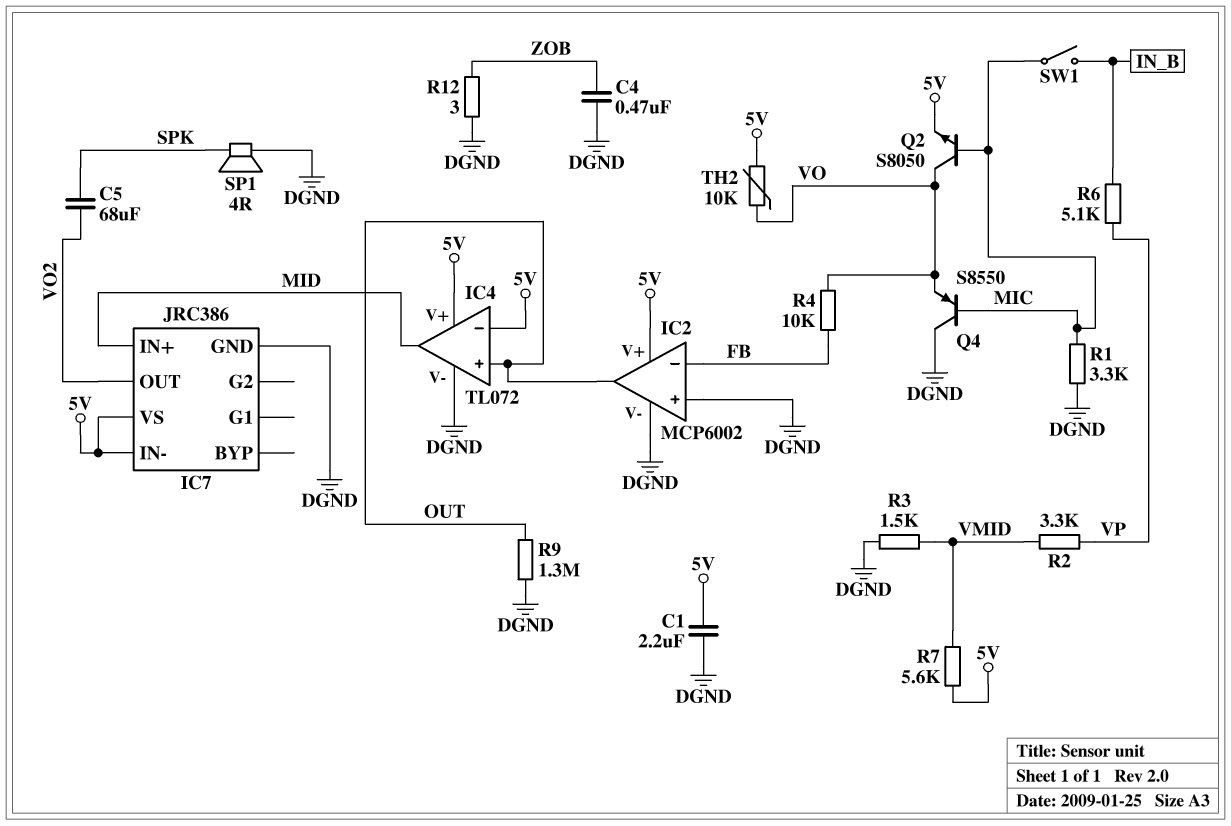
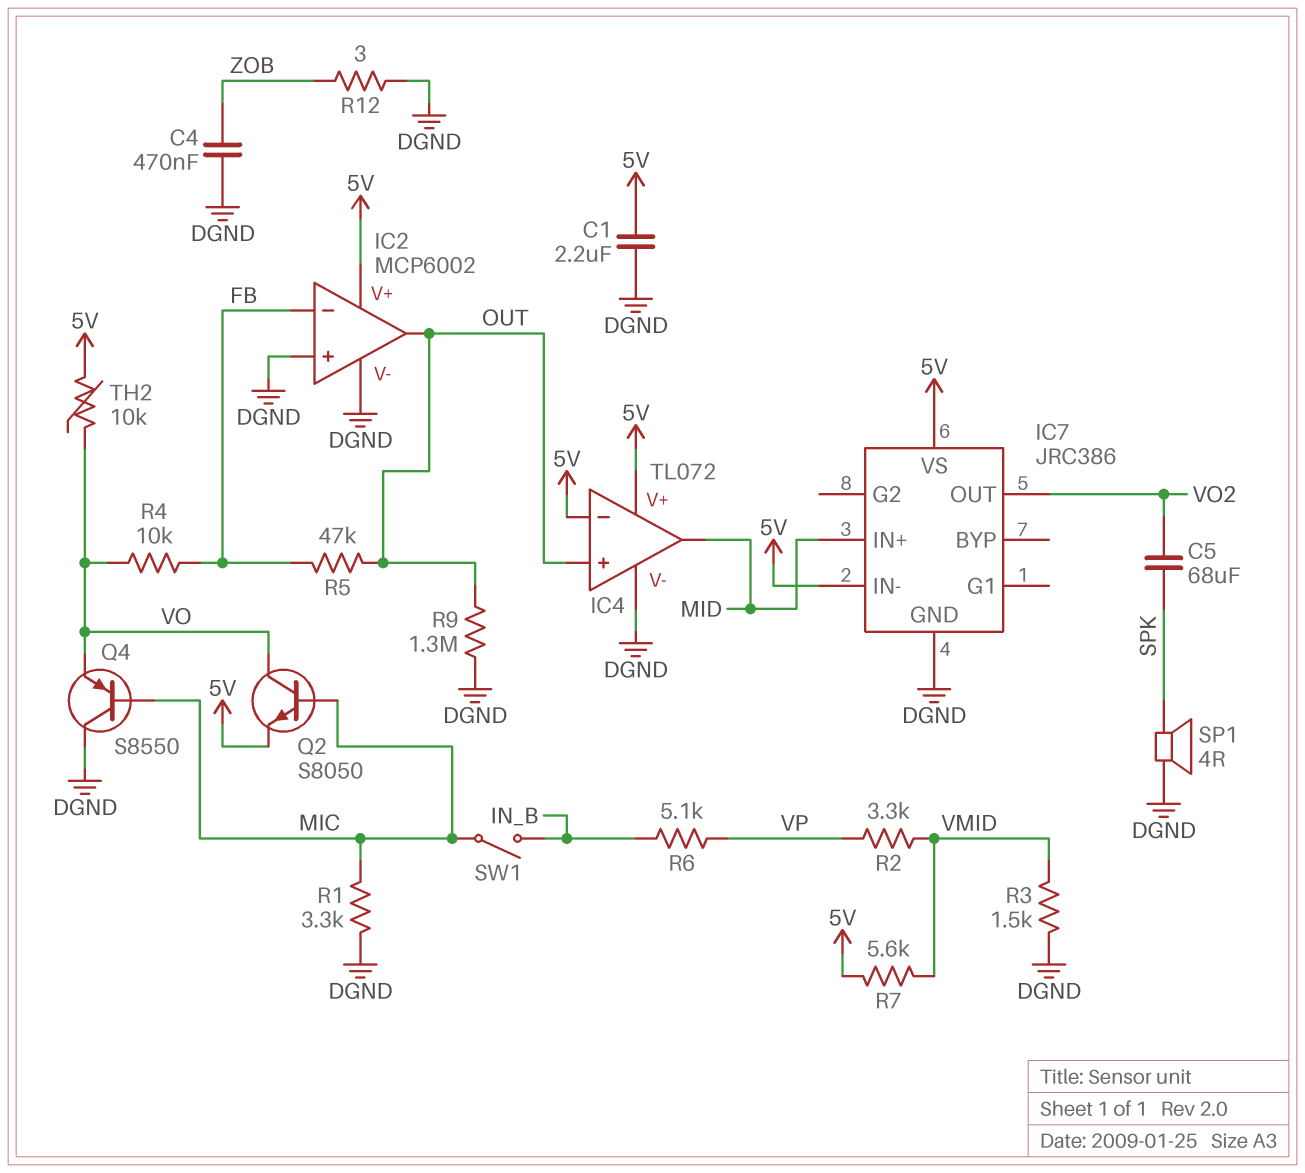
R5: none -> 47k (FB, OUT)

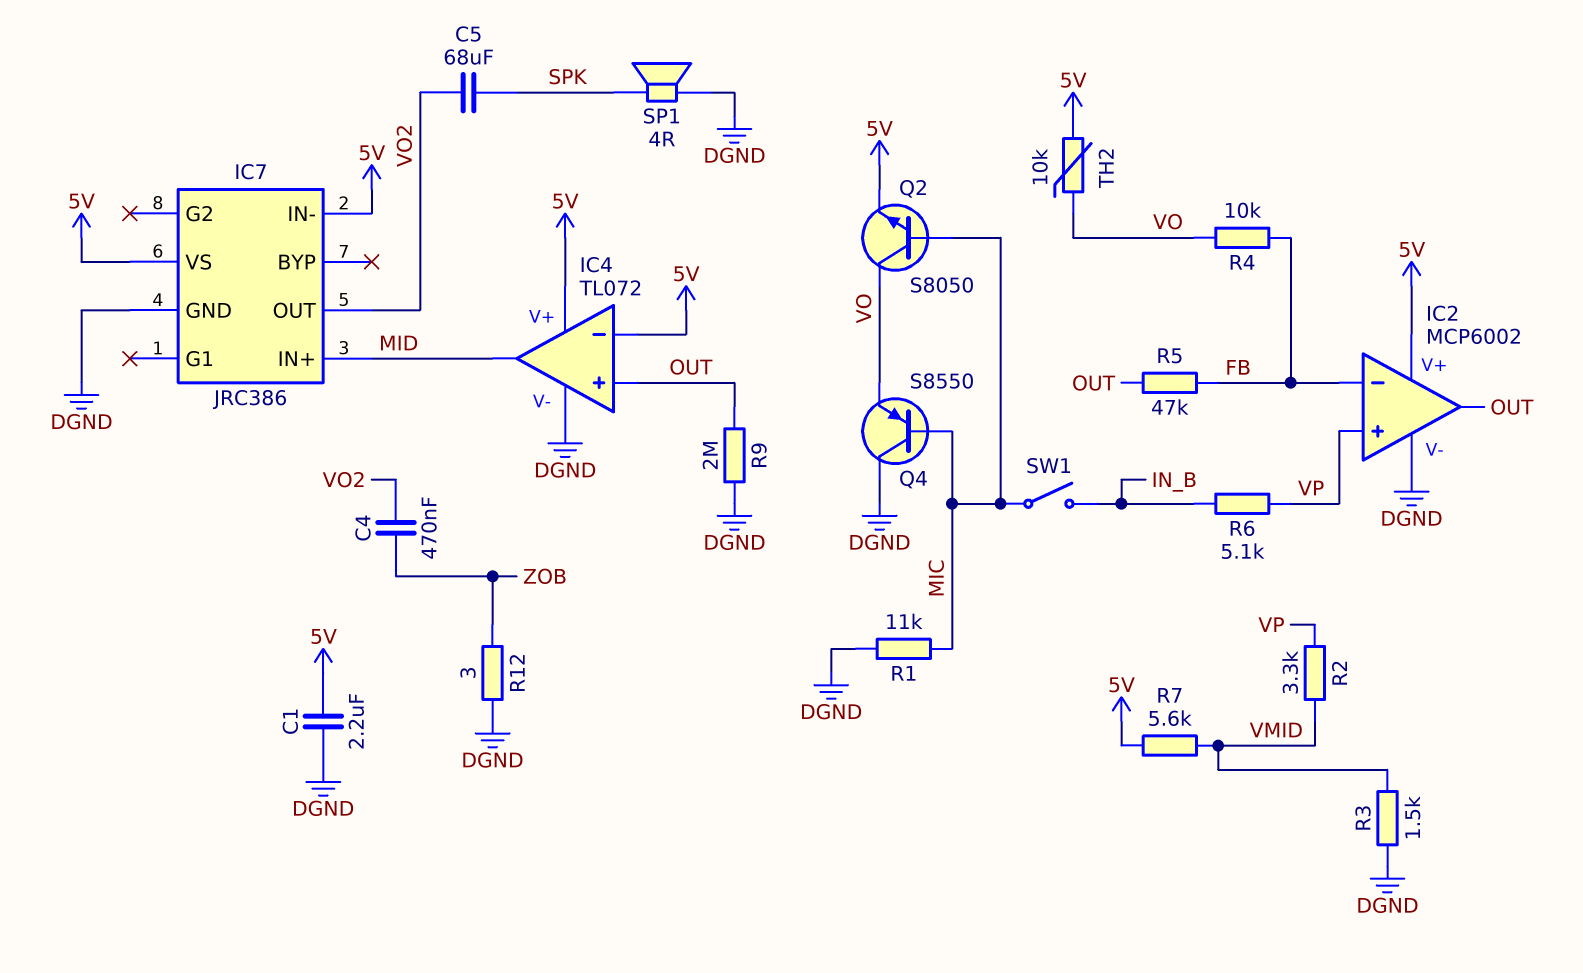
C4: 470nF (DGND, ZOB) -> 470nF (VO2, ZOB)
IC2 pin in+: DGND -> VP
R1: 3.3k (DGND, MIC) -> 11k (DGND, MIC)
R9: 1.3M (DGND, OUT) -> 2M (DGND, OUT)

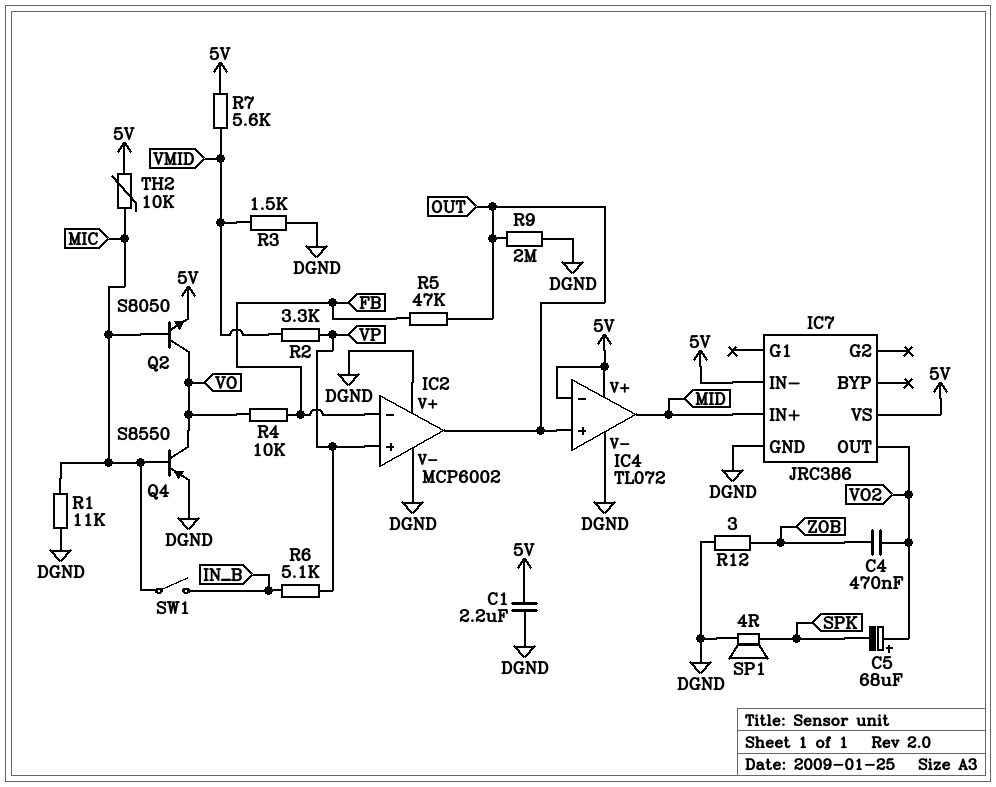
C5: 68uF (SPK, VO2) -> 68uF (plus VO2, minus SPK)
IC2 pin V+: 5V -> DGND
Q4: PNP S8550 (B MIC, C DGND, E VO) -> PNP S8550 (B MIC, C VO, E DGND)
TH2: 10k (5V, VO) -> 10k (5V, MIC)

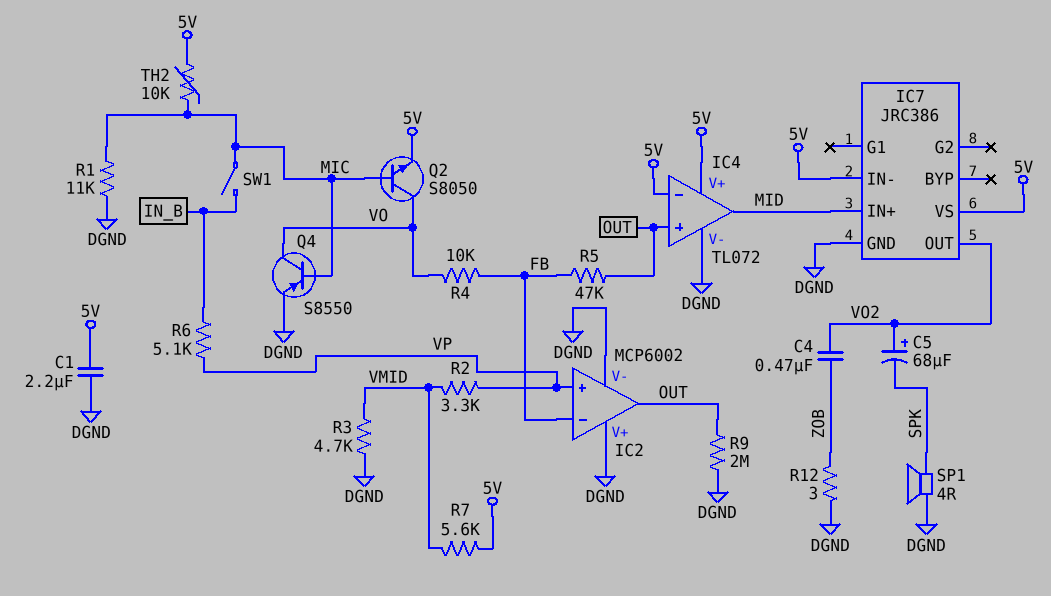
R3: 1.5k (DGND, VMID) -> 4.7k (DGND, VMID)

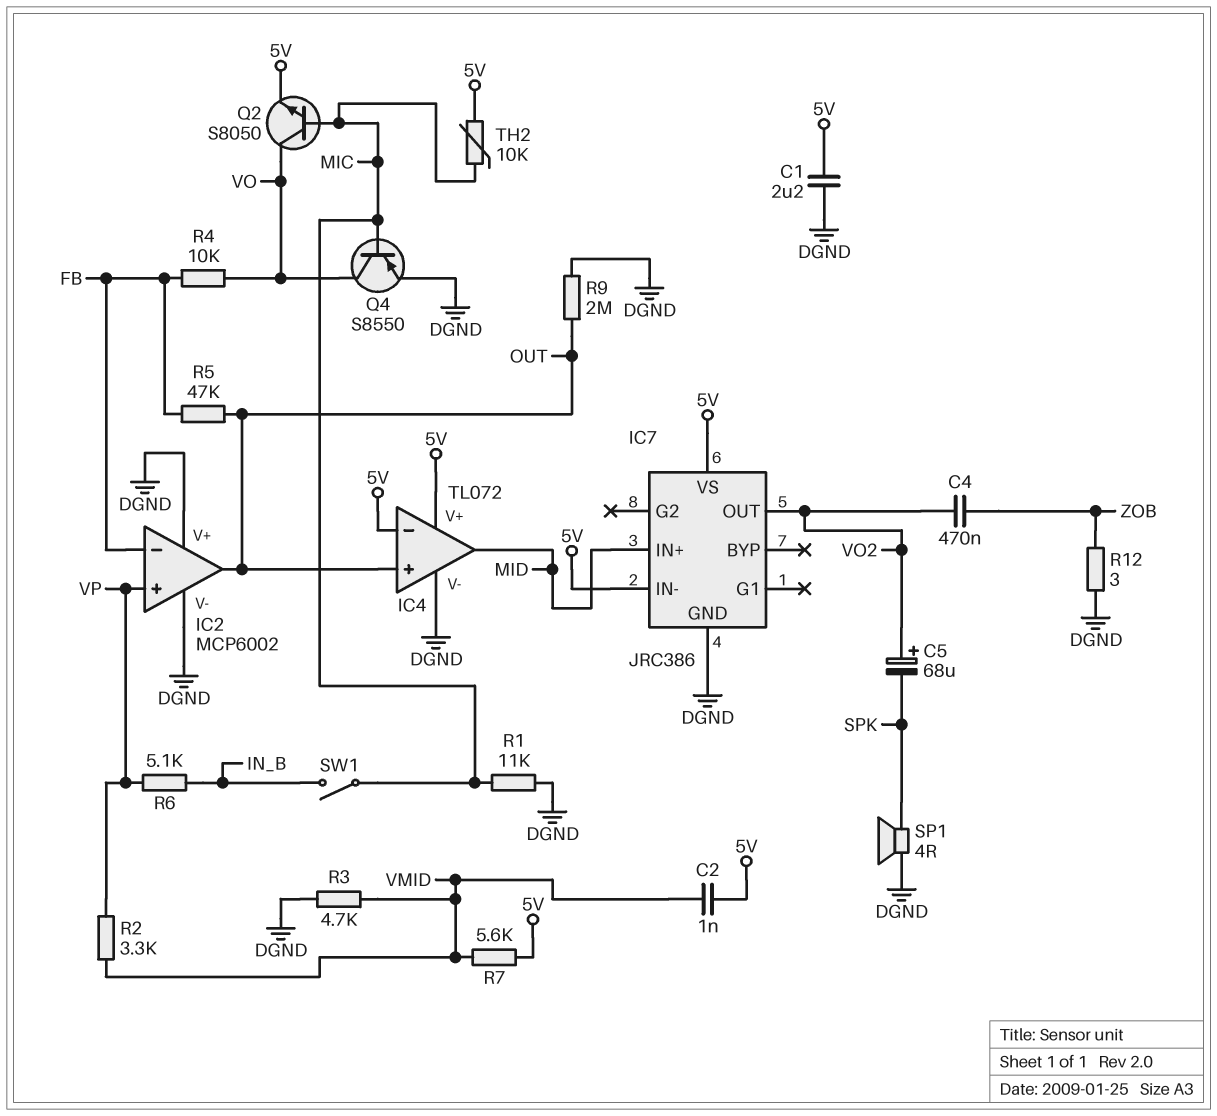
C2: none -> 1nF (5V, VMID)

